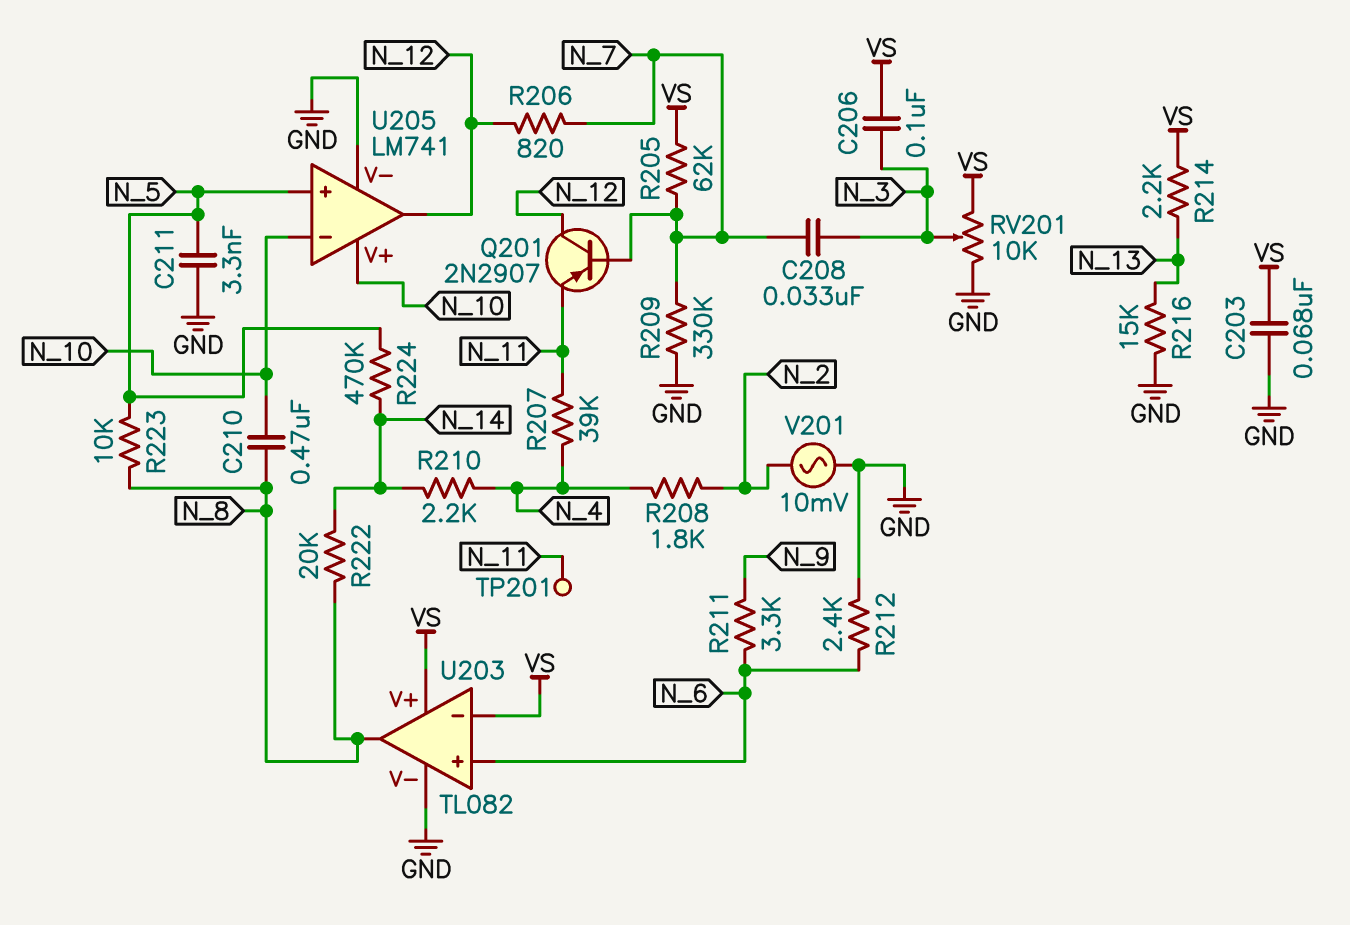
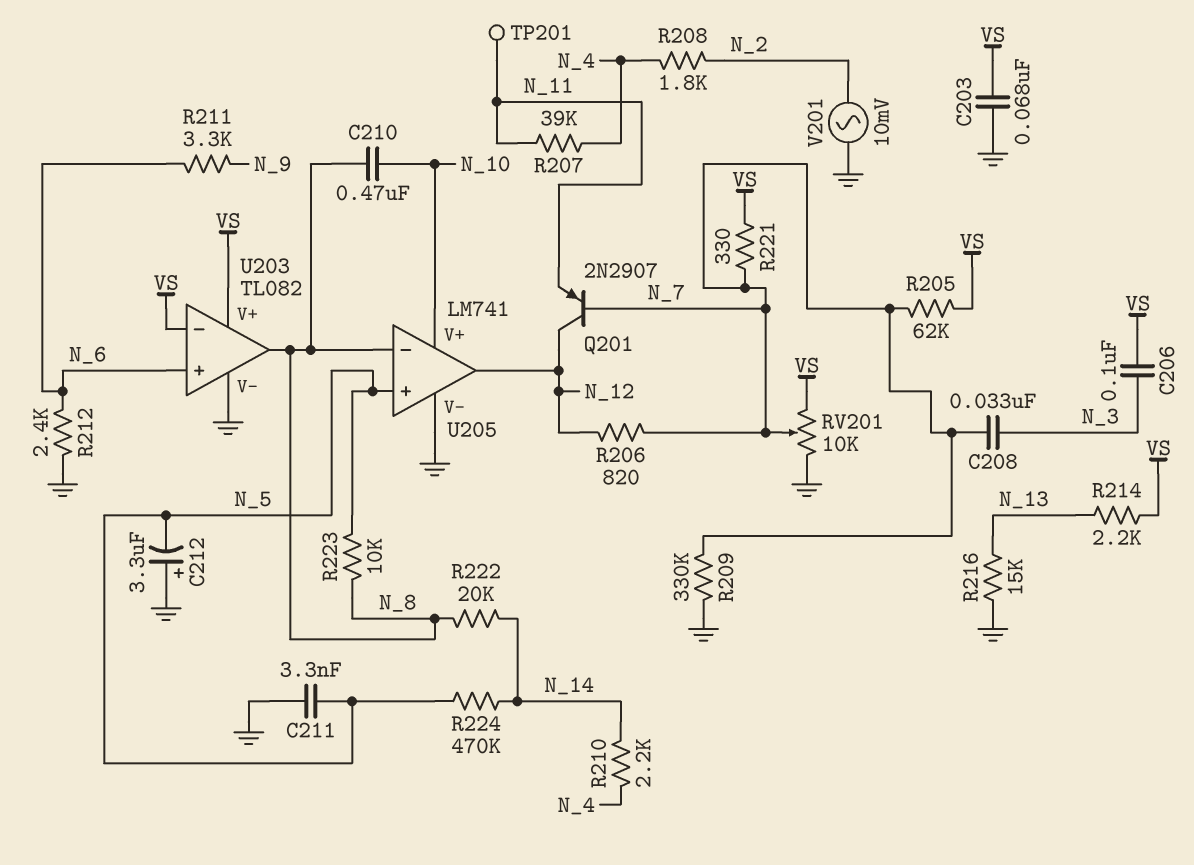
C212: none -> 3.3uF (plus GND, minus N_5)
R221: none -> 330 (N_7, VS)
RV201: 10k (GND, VS, wiper N_3) -> 10k (GND, VS, wiper N_7)
U205 pin in-: N_10 -> N_8

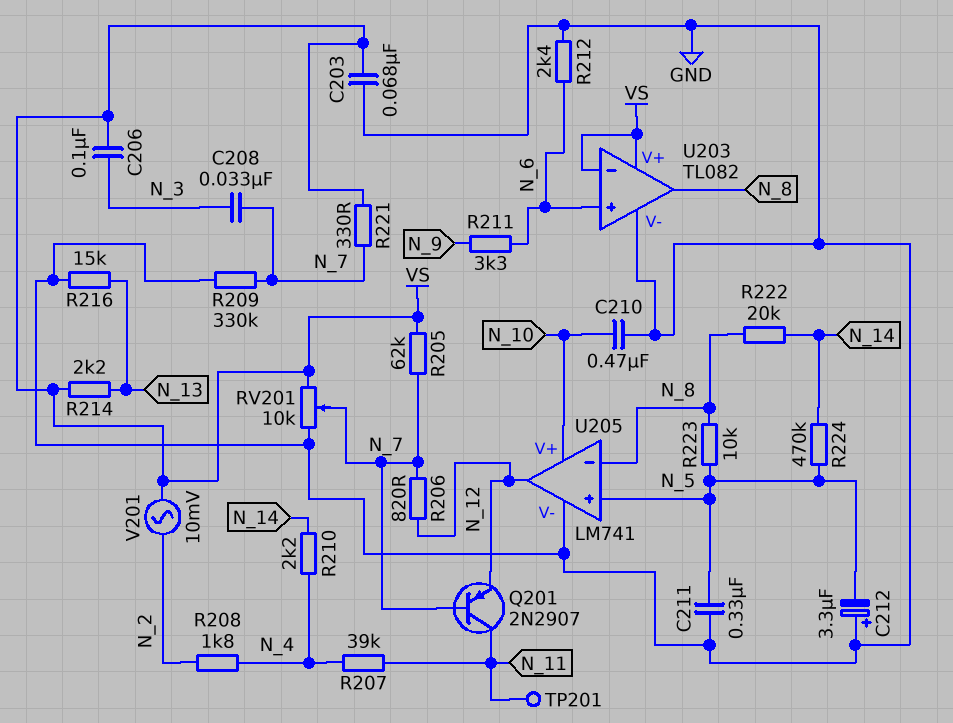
C210: 470nF (N_8, N_10) -> 470nF (GND, N_10)
C211: 3.3nF (GND, N_5) -> 330nF (GND, N_5)
Q201: PNP 2N2907 (B N_7, C N_12, E N_11) -> PNP 2N2907 (B N_7, C N_11, E N_12)
V201: AC 10mV (GND, N_2) -> AC 10mV (N_2, VS)

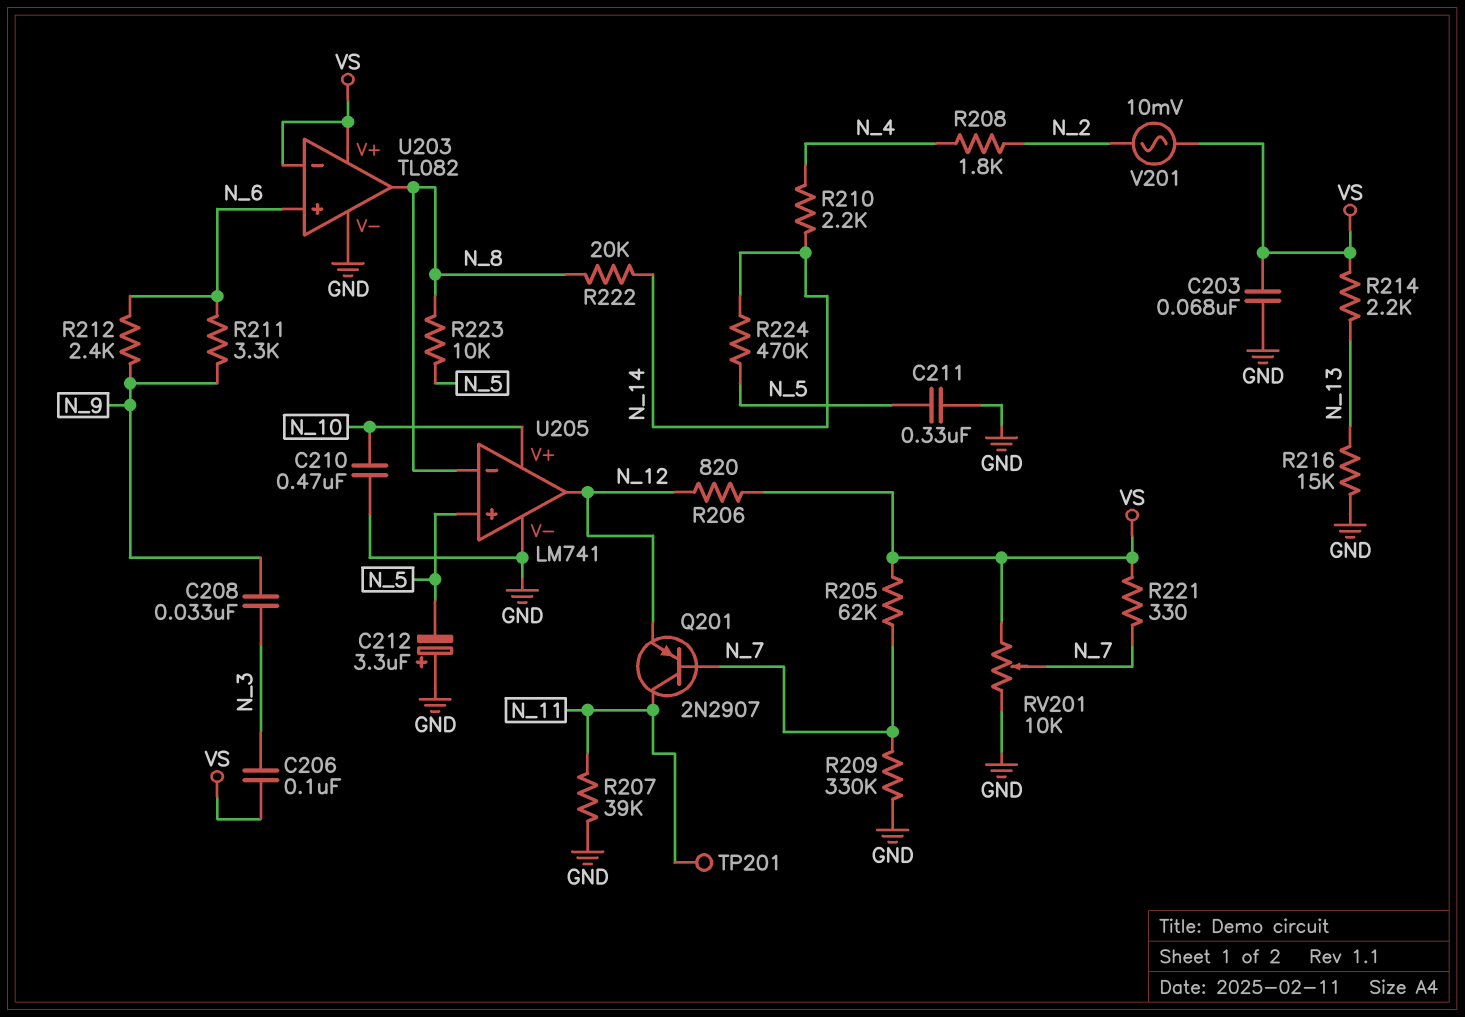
C208: 33nF (N_3, N_7) -> 33nF (N_3, N_9)
R206: 820 (N_7, N_12) -> 820 (N_12, VS)
R207: 39k (N_4, N_11) -> 39k (GND, N_11)
R212: 2.4k (GND, N_6) -> 2.4k (N_6, N_9)

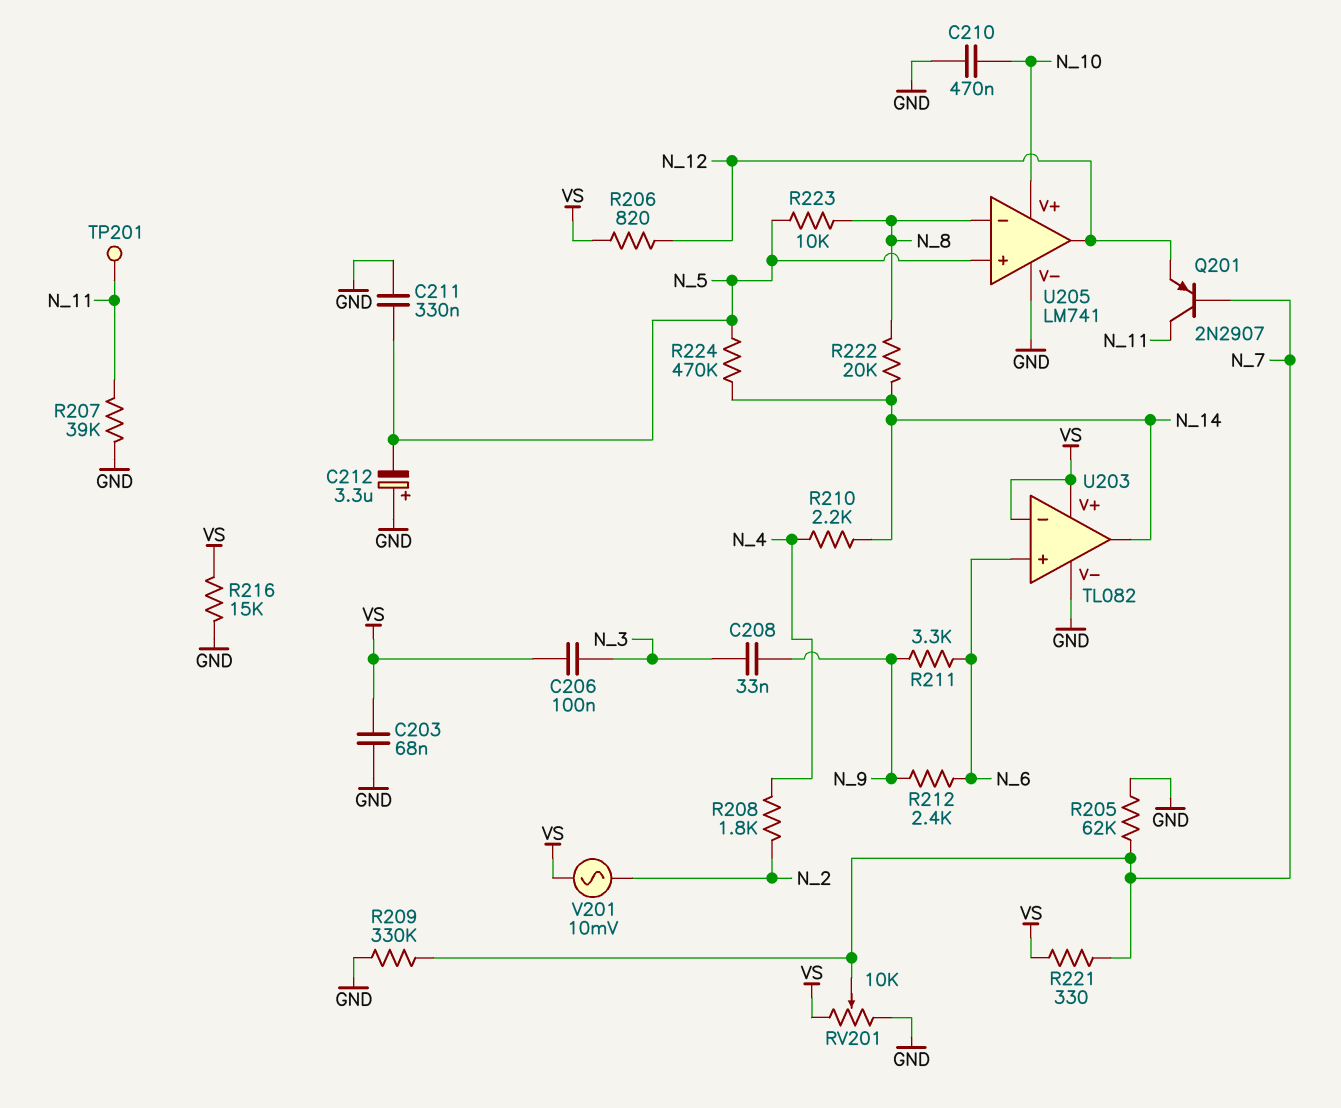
R205: 62k (N_7, VS) -> 62k (GND, N_7)
R214: 2.2k (N_13, VS) -> none
R216: 15k (GND, N_13) -> 15k (GND, VS)
U203 pin out: N_8 -> N_14

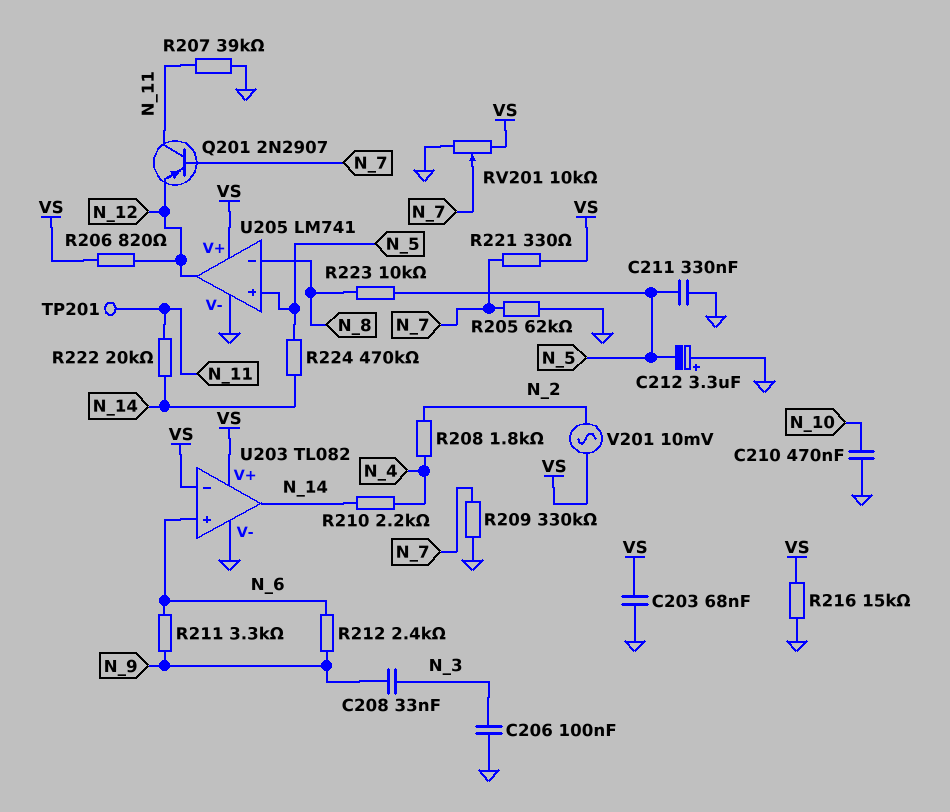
C206: 100nF (N_3, VS) -> 100nF (GND, N_3)
R222: 20k (N_8, N_14) -> 20k (N_11, N_14)
U205 pin V+: N_10 -> VS

